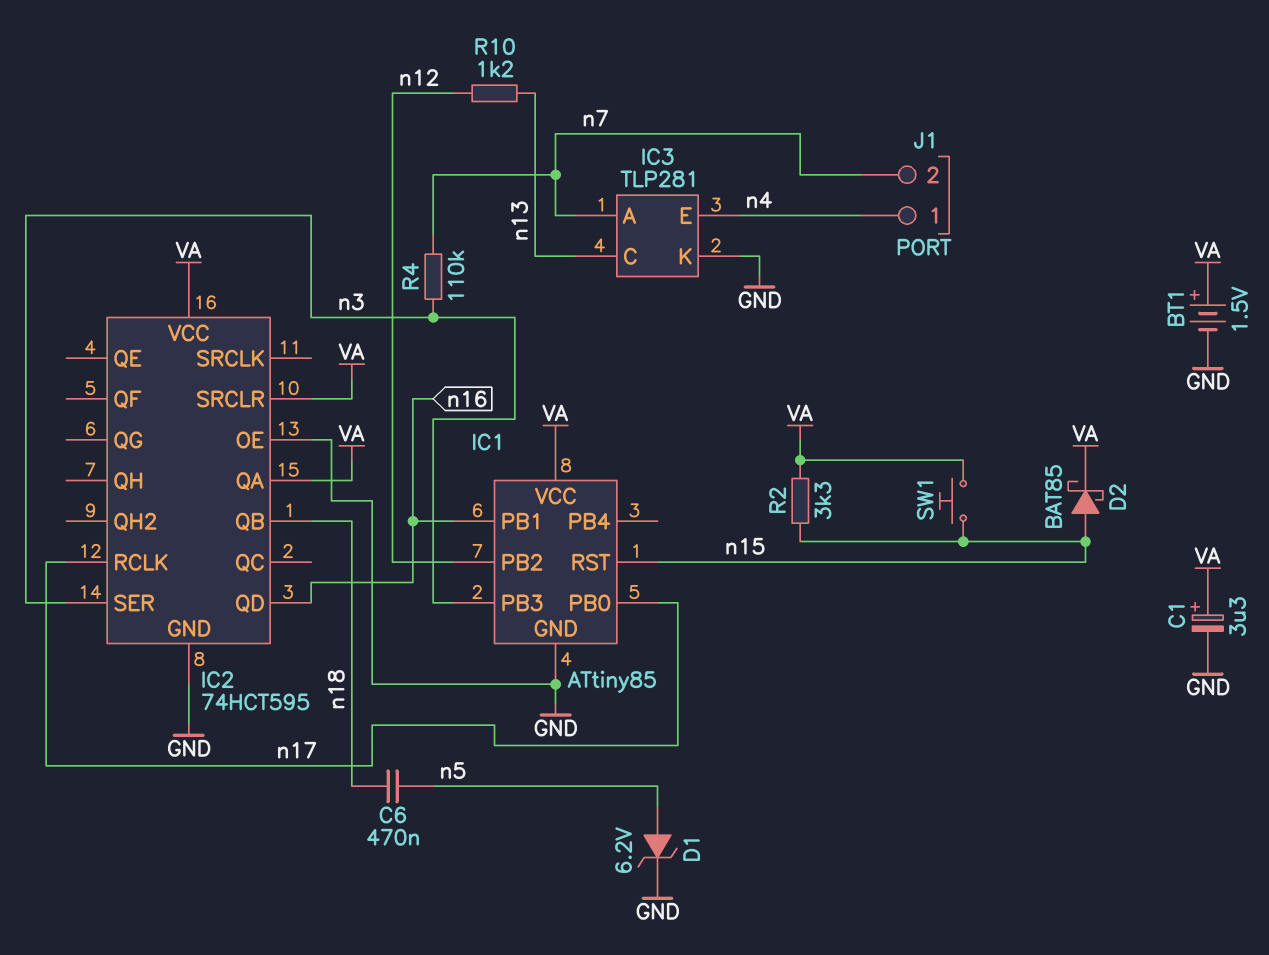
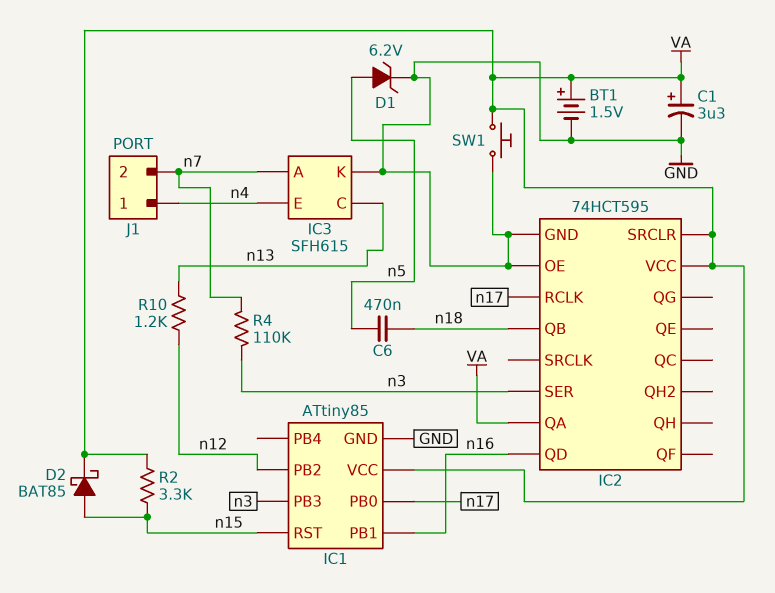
IC3: TLP281 -> SFH615
SW1: button (VA, n15) -> button (GND, VA)

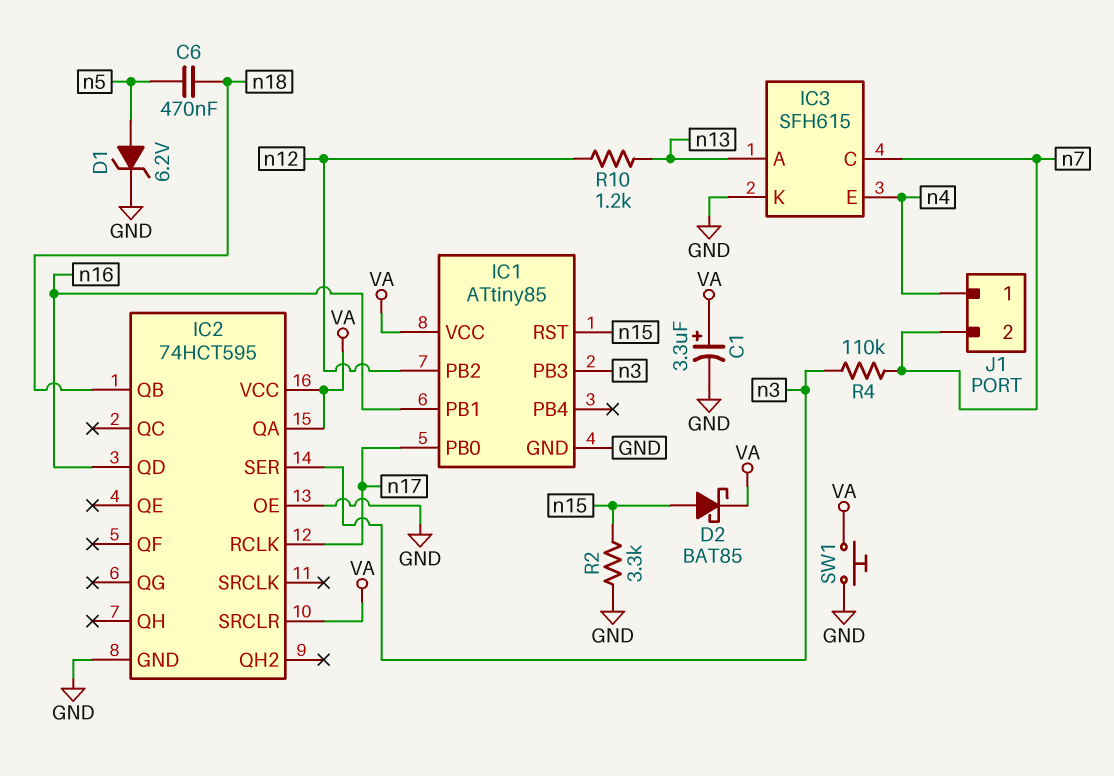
BT1: 1.5V (plus VA, minus GND) -> none
IC3 pin A: n7 -> n13
IC3 pin C: n13 -> n7
R2: 3.3k (VA, n15) -> 3.3k (GND, n15)

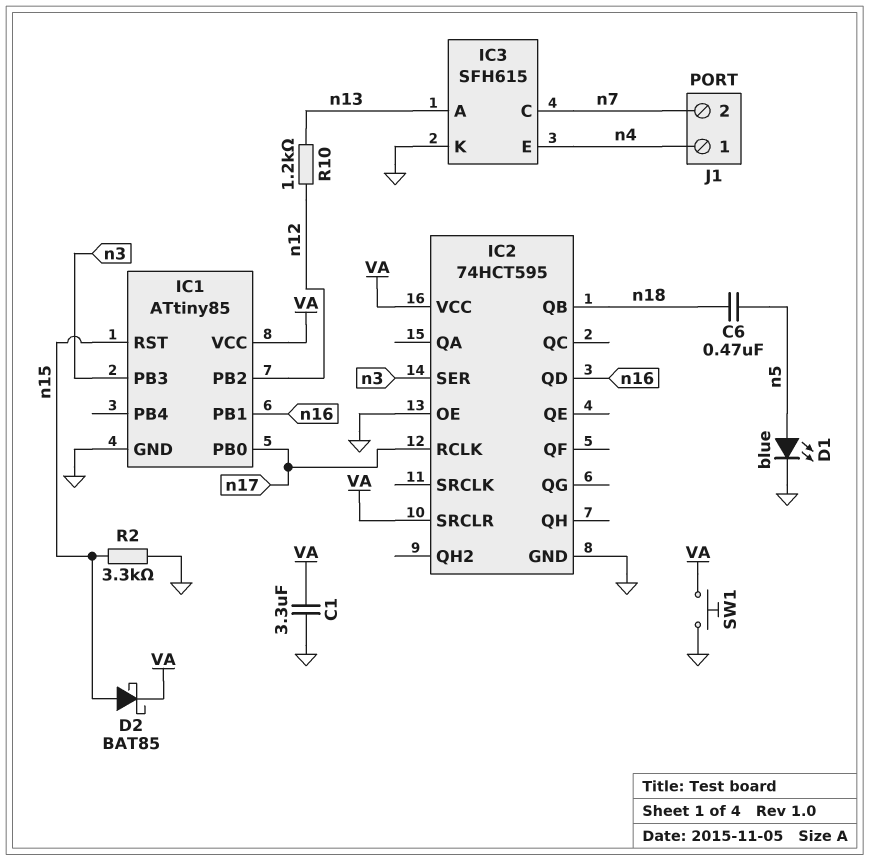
C1: 3.3uF (plus VA, minus GND) -> 3.3uF (GND, VA)
D1: zener 6.2V (A n5, K GND) -> LED blue (A n5, K GND)
IC2 pin QA: VA -> none
R4: 110k (n3, n7) -> none

